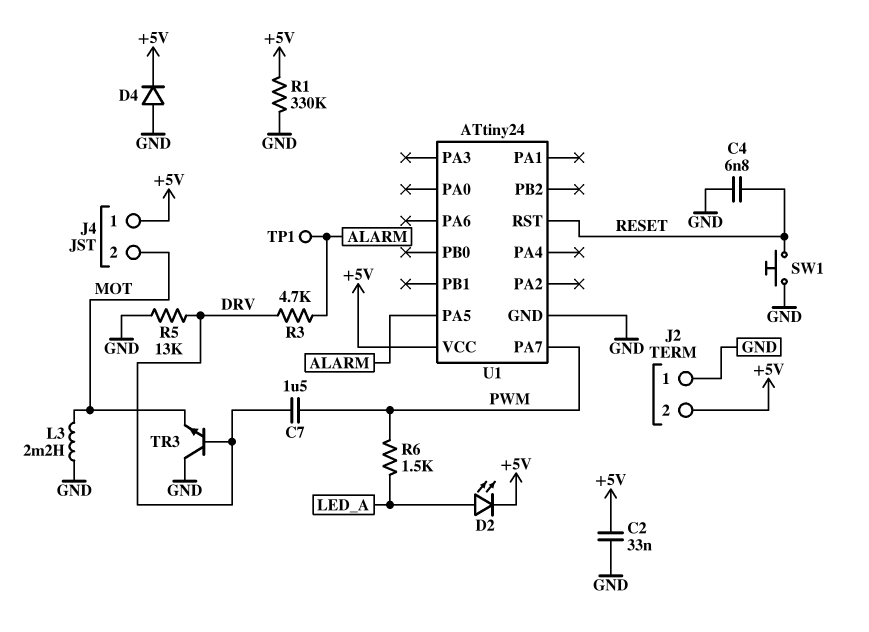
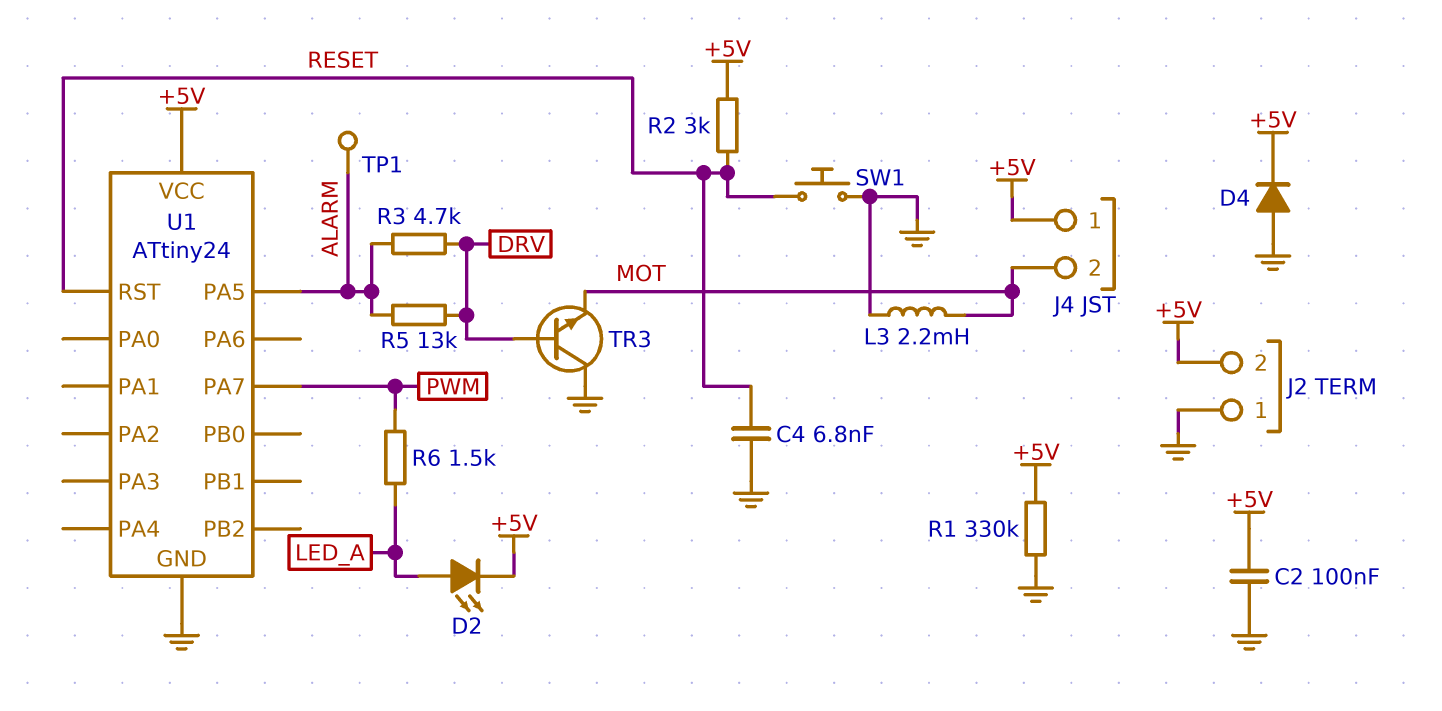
C2: 33nF (+5V, GND) -> 100nF (+5V, GND)
C7: 1.5uF (DRV, PWM) -> none
R2: none -> 3k (+5V, RESET)
R5: 13k (DRV, GND) -> 13k (ALARM, DRV)

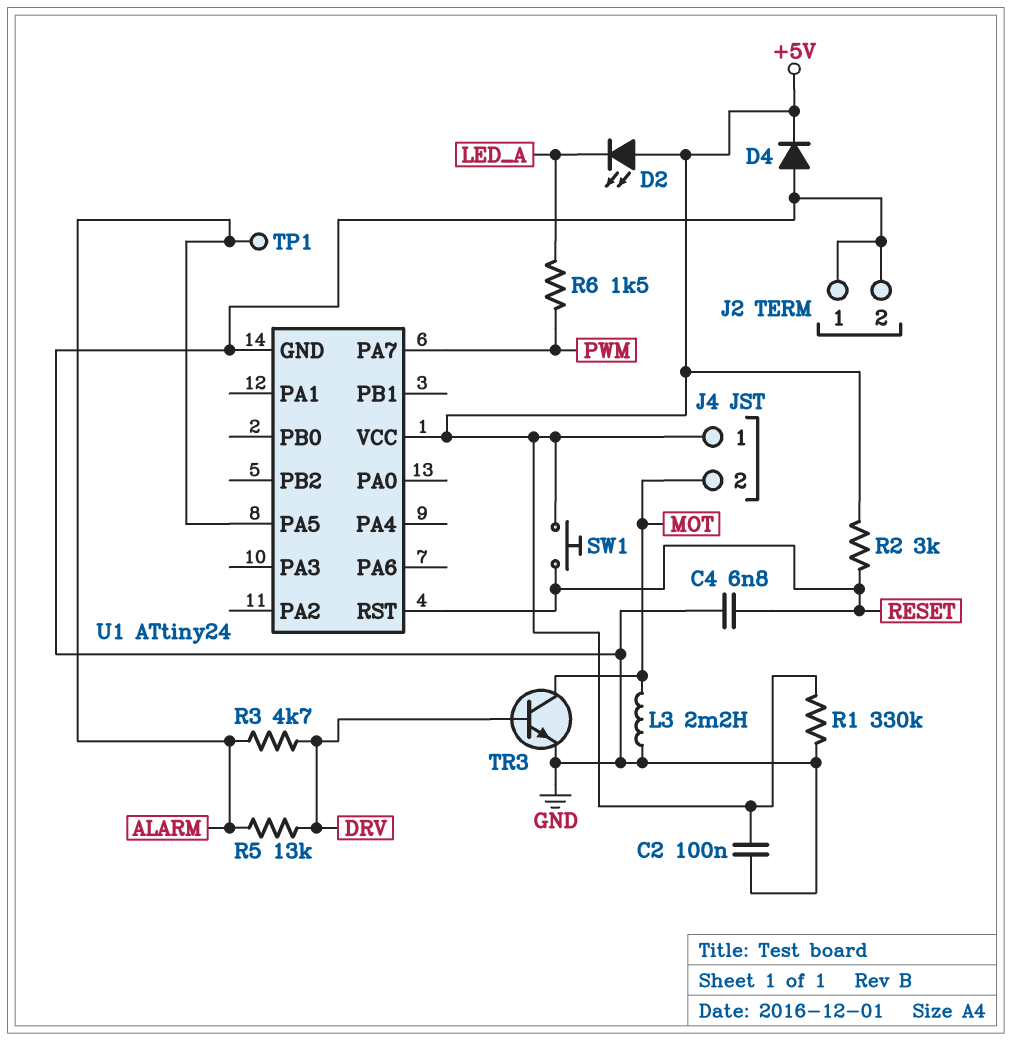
D2: LED (A LED_A, K +5V) -> LED (A +5V, K LED_A)
J2 pin 2: +5V -> GND
SW1: button (GND, RESET) -> button (+5V, RESET)
TR3: NPN (B DRV, C GND, E MOT) -> NPN (B DRV, C MOT, E GND)

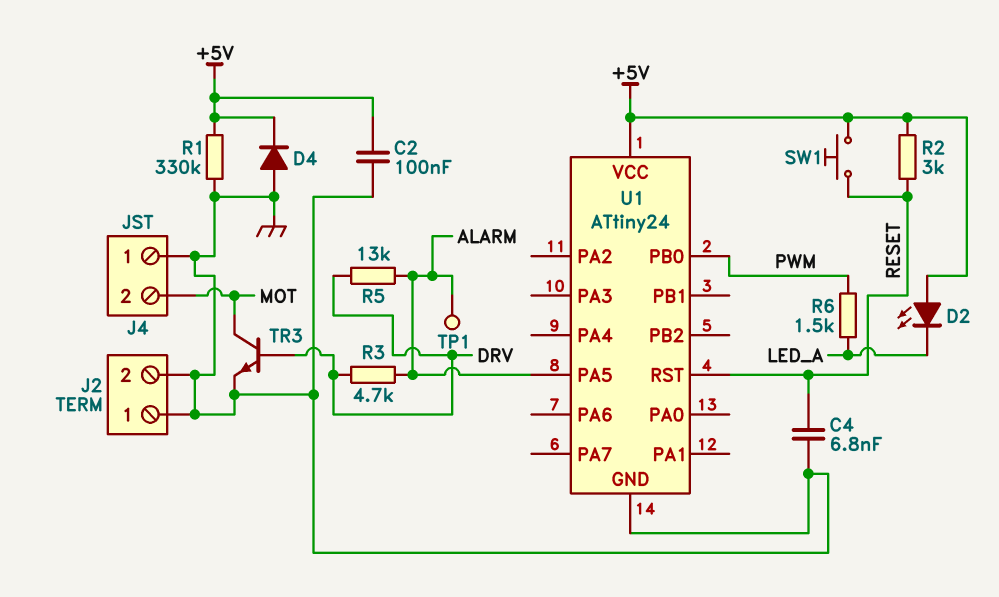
J4 pin 1: +5V -> GND
L3: 2.2mH (GND, MOT) -> none
U1 pin PA7: PWM -> none
U1 pin PB0: none -> PWM

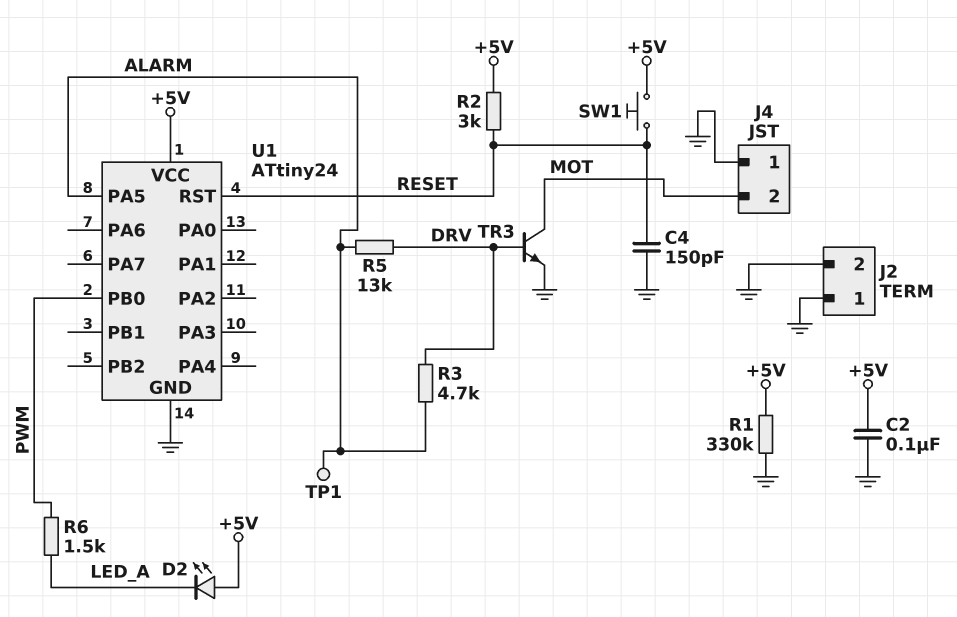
C4: 6.8nF (GND, RESET) -> 150pF (GND, RESET)
D4: diode (A GND, K +5V) -> none

